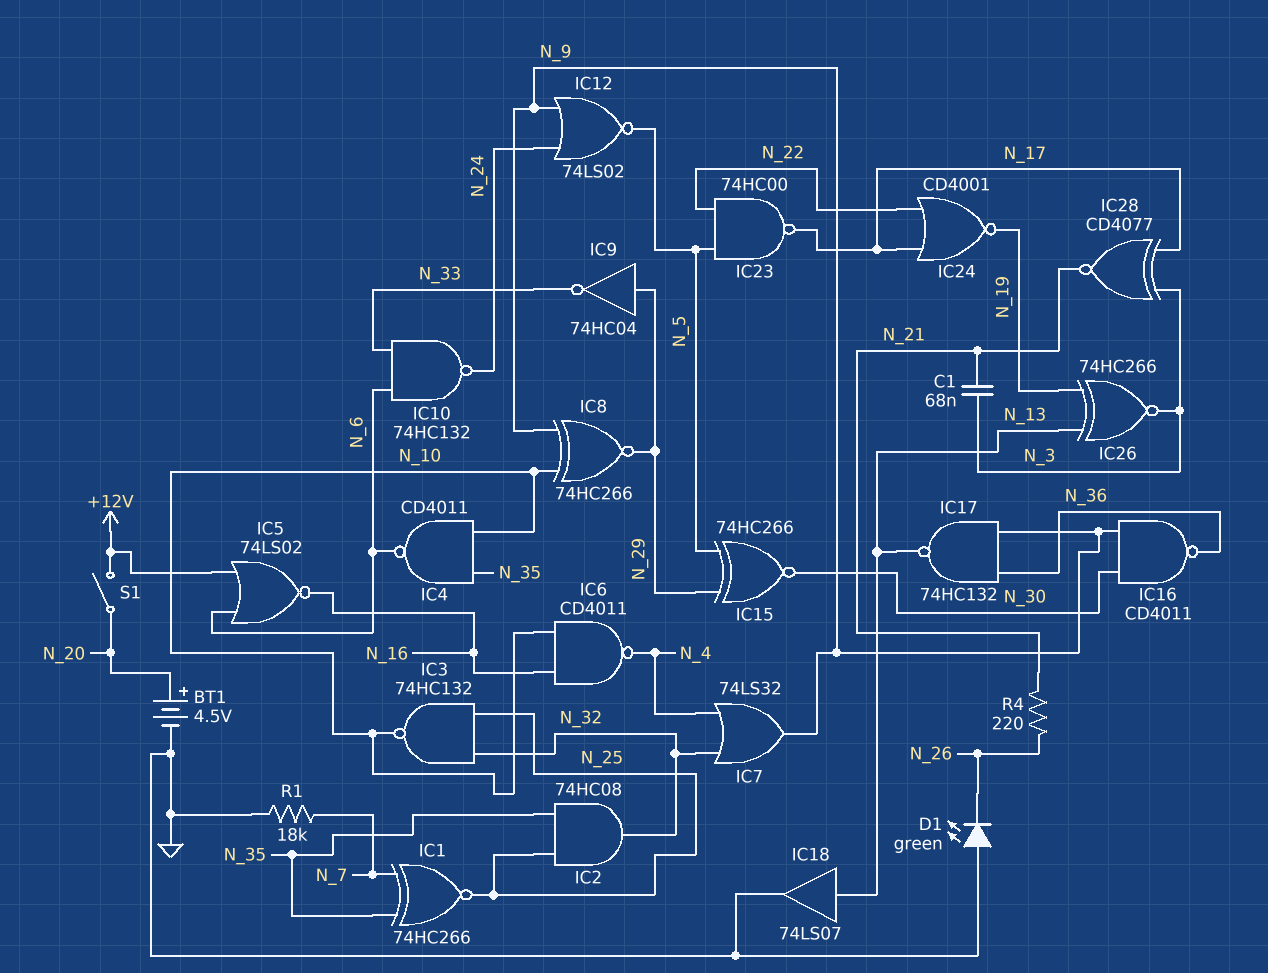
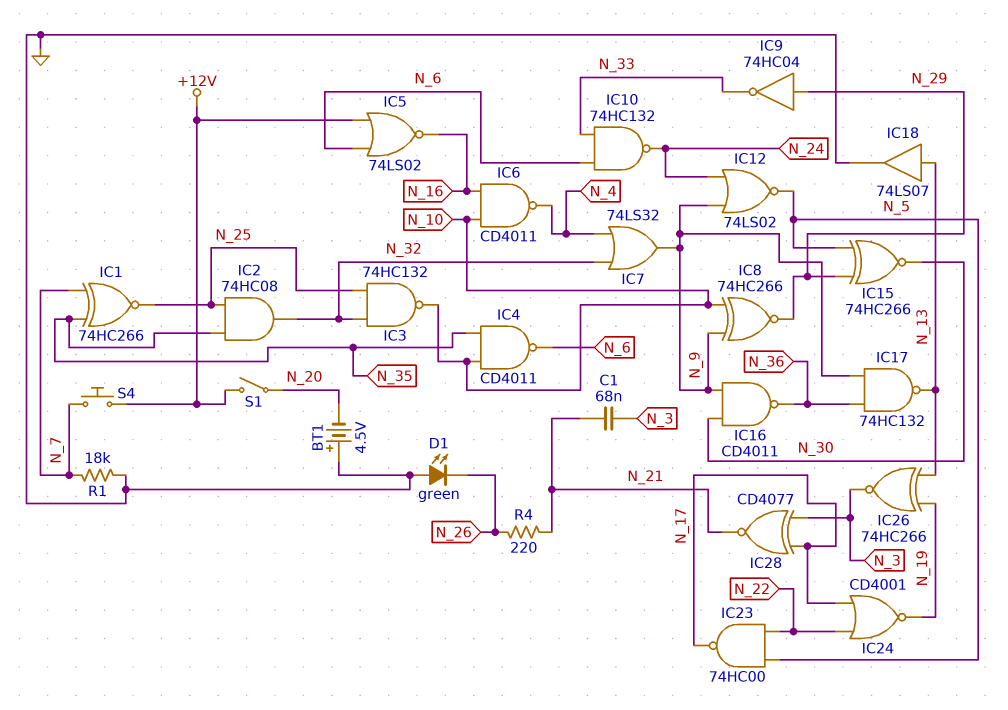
BT1: 4.5V (plus N_20, minus GND) -> 4.5V (plus GND, minus N_20)
S4: none -> button (+12V, N_7)

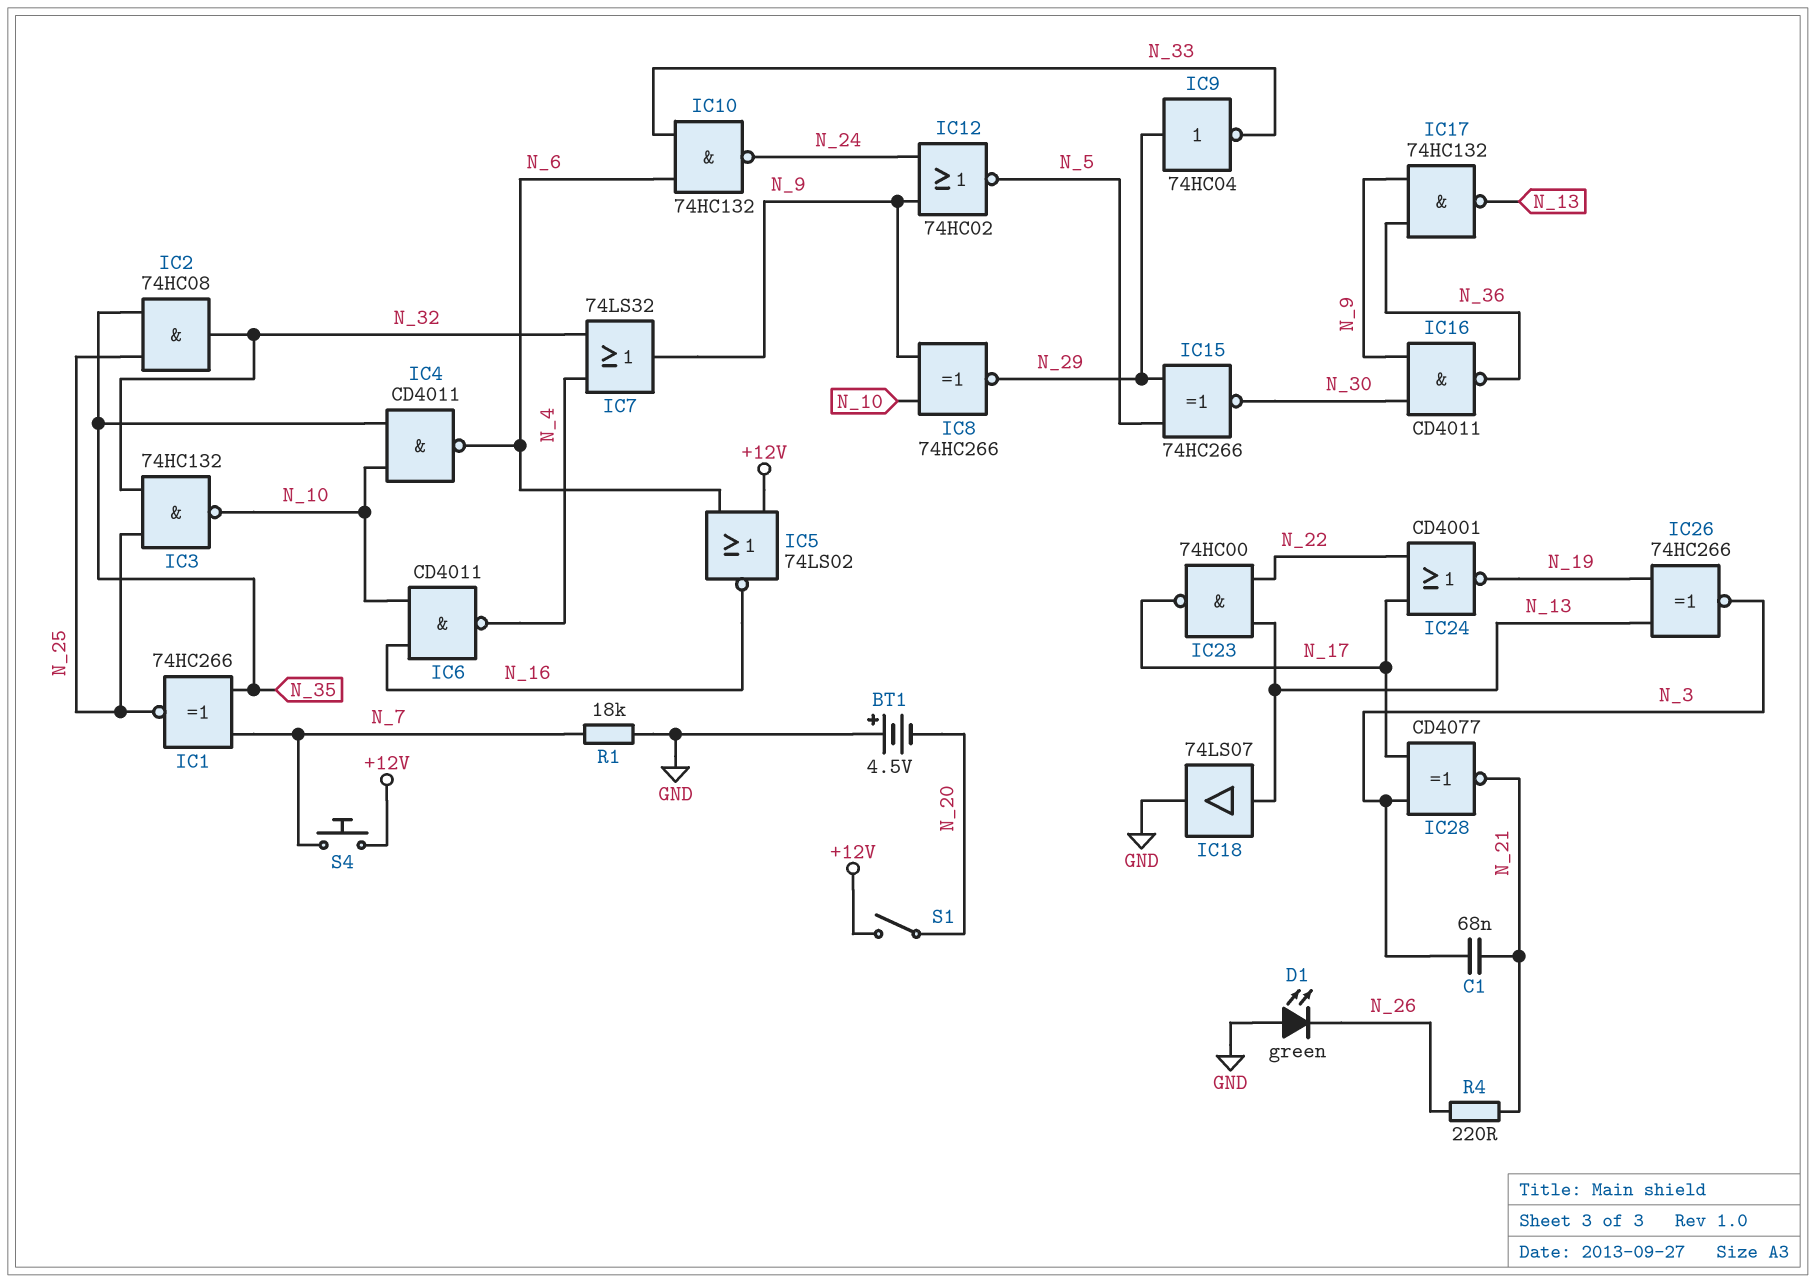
IC12: NOR 74LS02 (in N_9, in N_24, out N_5) -> NOR 74HC02 (in N_9, in N_24, out N_5)
IC23: NAND 74HC00 (in N_5, in N_22, out N_17) -> NAND 74HC00 (in N_13, in N_22, out N_17)

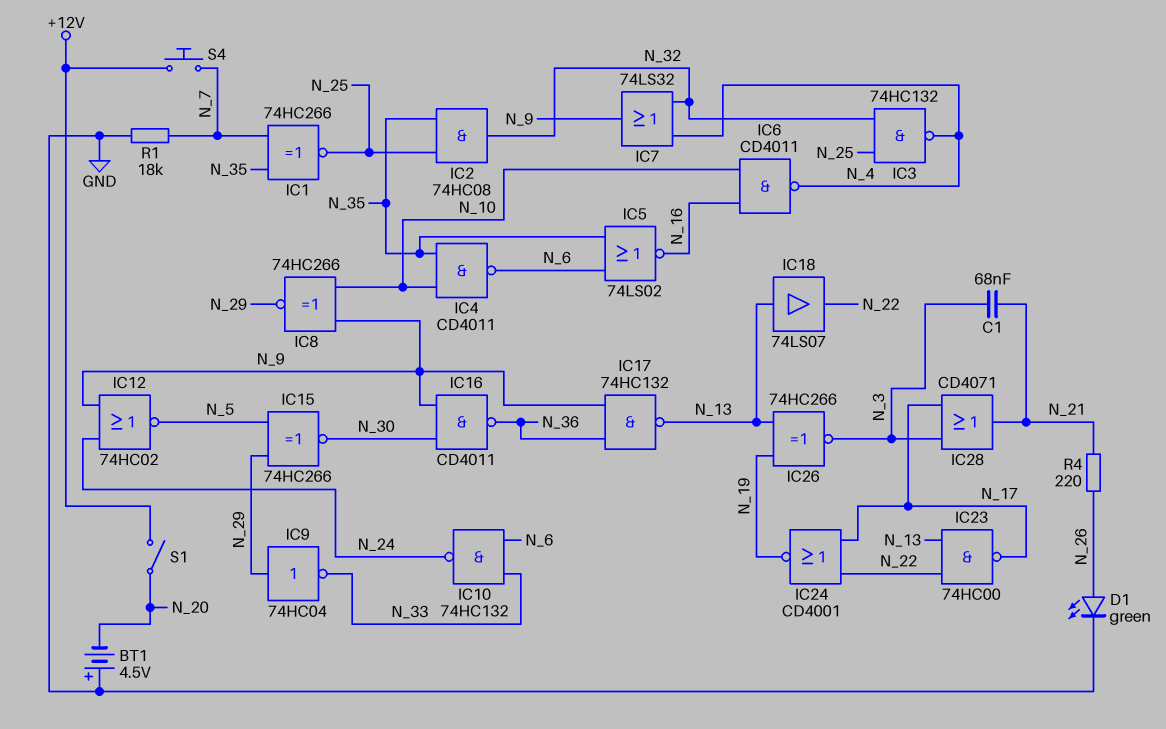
D1: LED green (A GND, K N_26) -> LED green (A N_26, K GND)
IC3: NAND 74HC132 (in N_25, in N_32, out N_10) -> NAND 74HC132 (in N_25, in N_32, out N_4)
IC5: NOR 74LS02 (in +12V, in N_6, out N_16) -> NOR 74LS02 (in N_6, in N_35, out N_16)
IC18: buffer 74LS07 (in N_13, out GND) -> buffer 74LS07 (in N_13, out N_22)
IC28: XNOR CD4077 (in N_3, in N_17, out N_21) -> OR CD4071 (in N_3, in N_17, out N_21)

